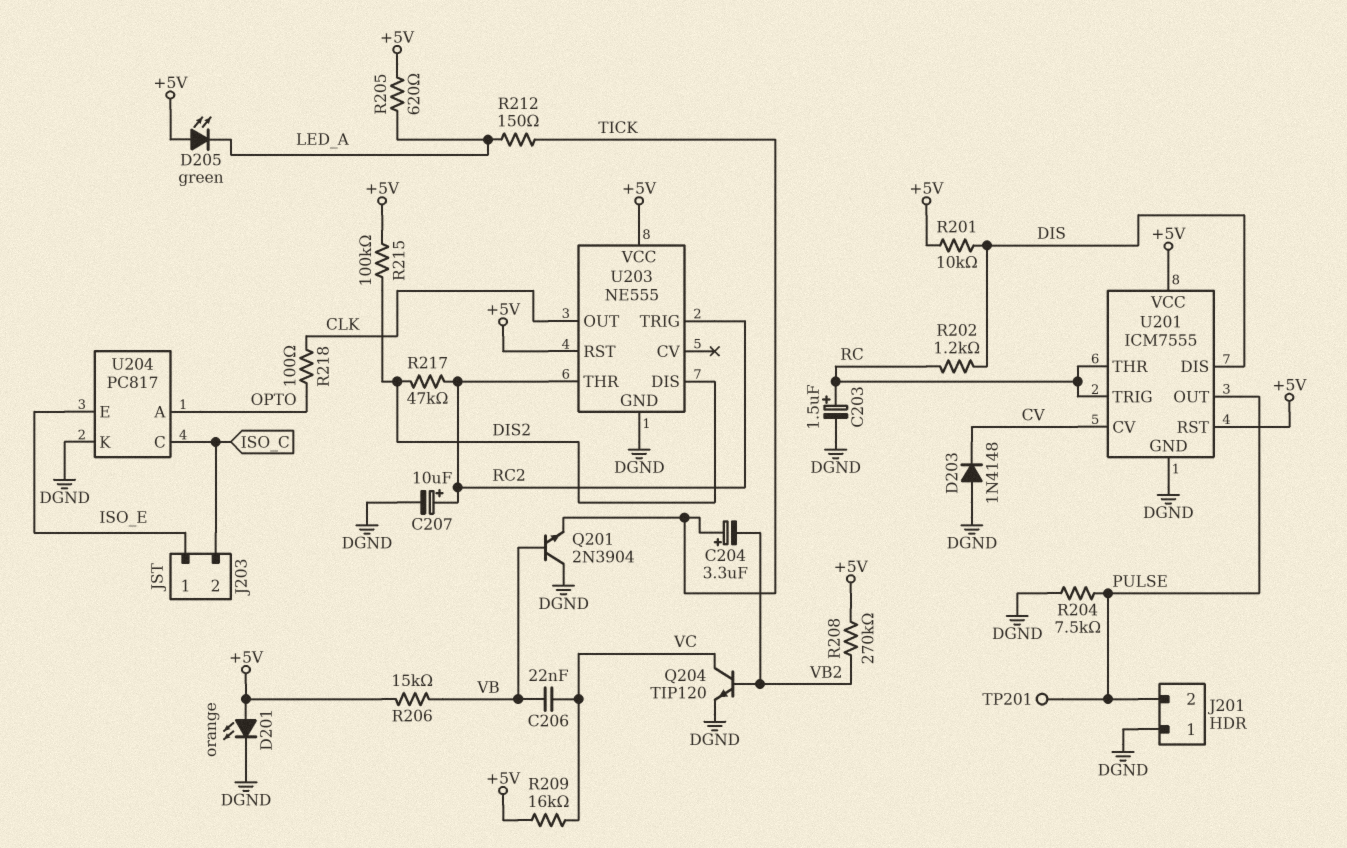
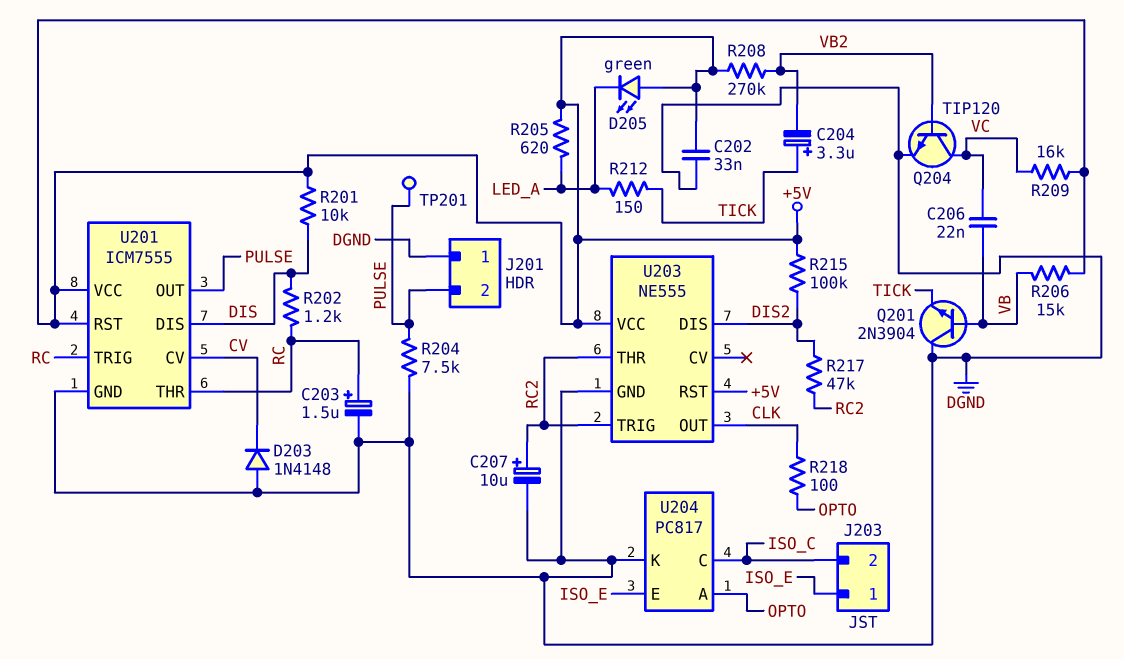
C202: none -> 33nF (+5V, DGND)
D201: LED orange (A +5V, K DGND) -> none

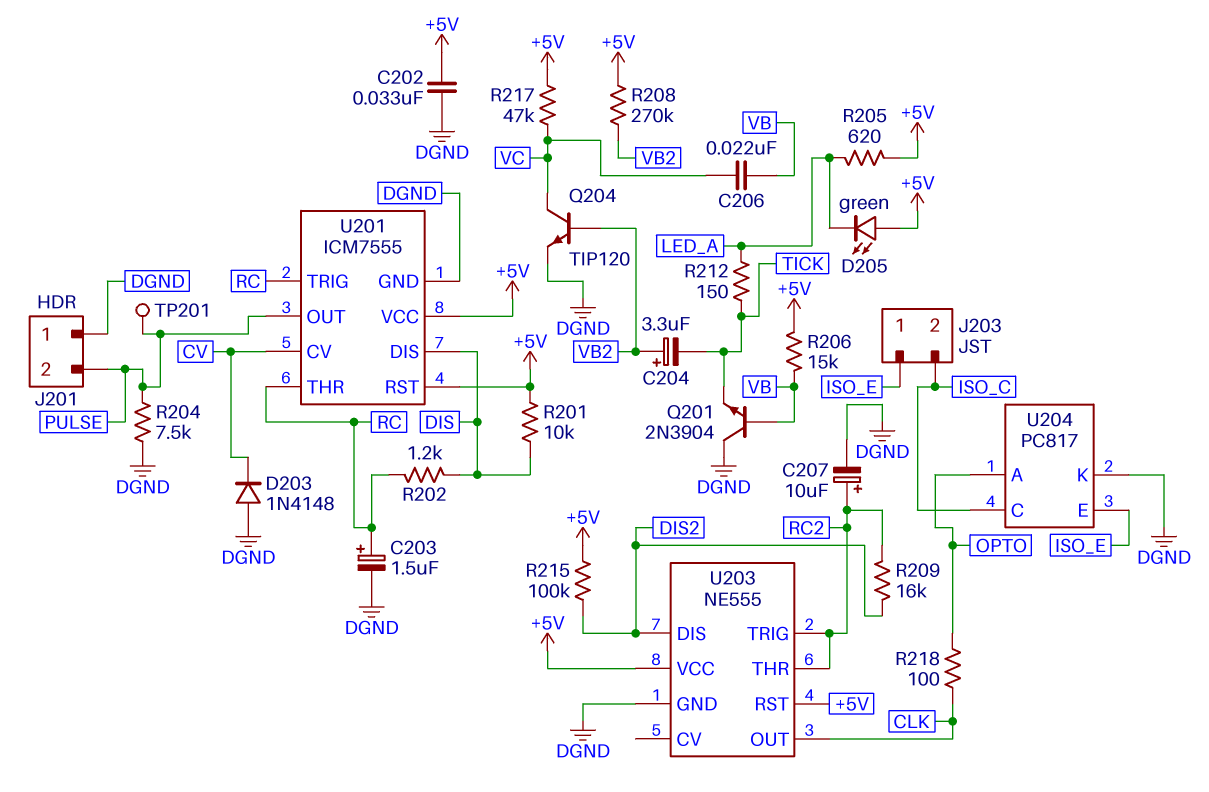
C204: 3.3uF (plus TICK, minus VB2) -> 3.3uF (plus VB2, minus TICK)
R209: 16k (+5V, VC) -> 16k (DIS2, RC2)
R217: 47k (DIS2, RC2) -> 47k (+5V, VC)

